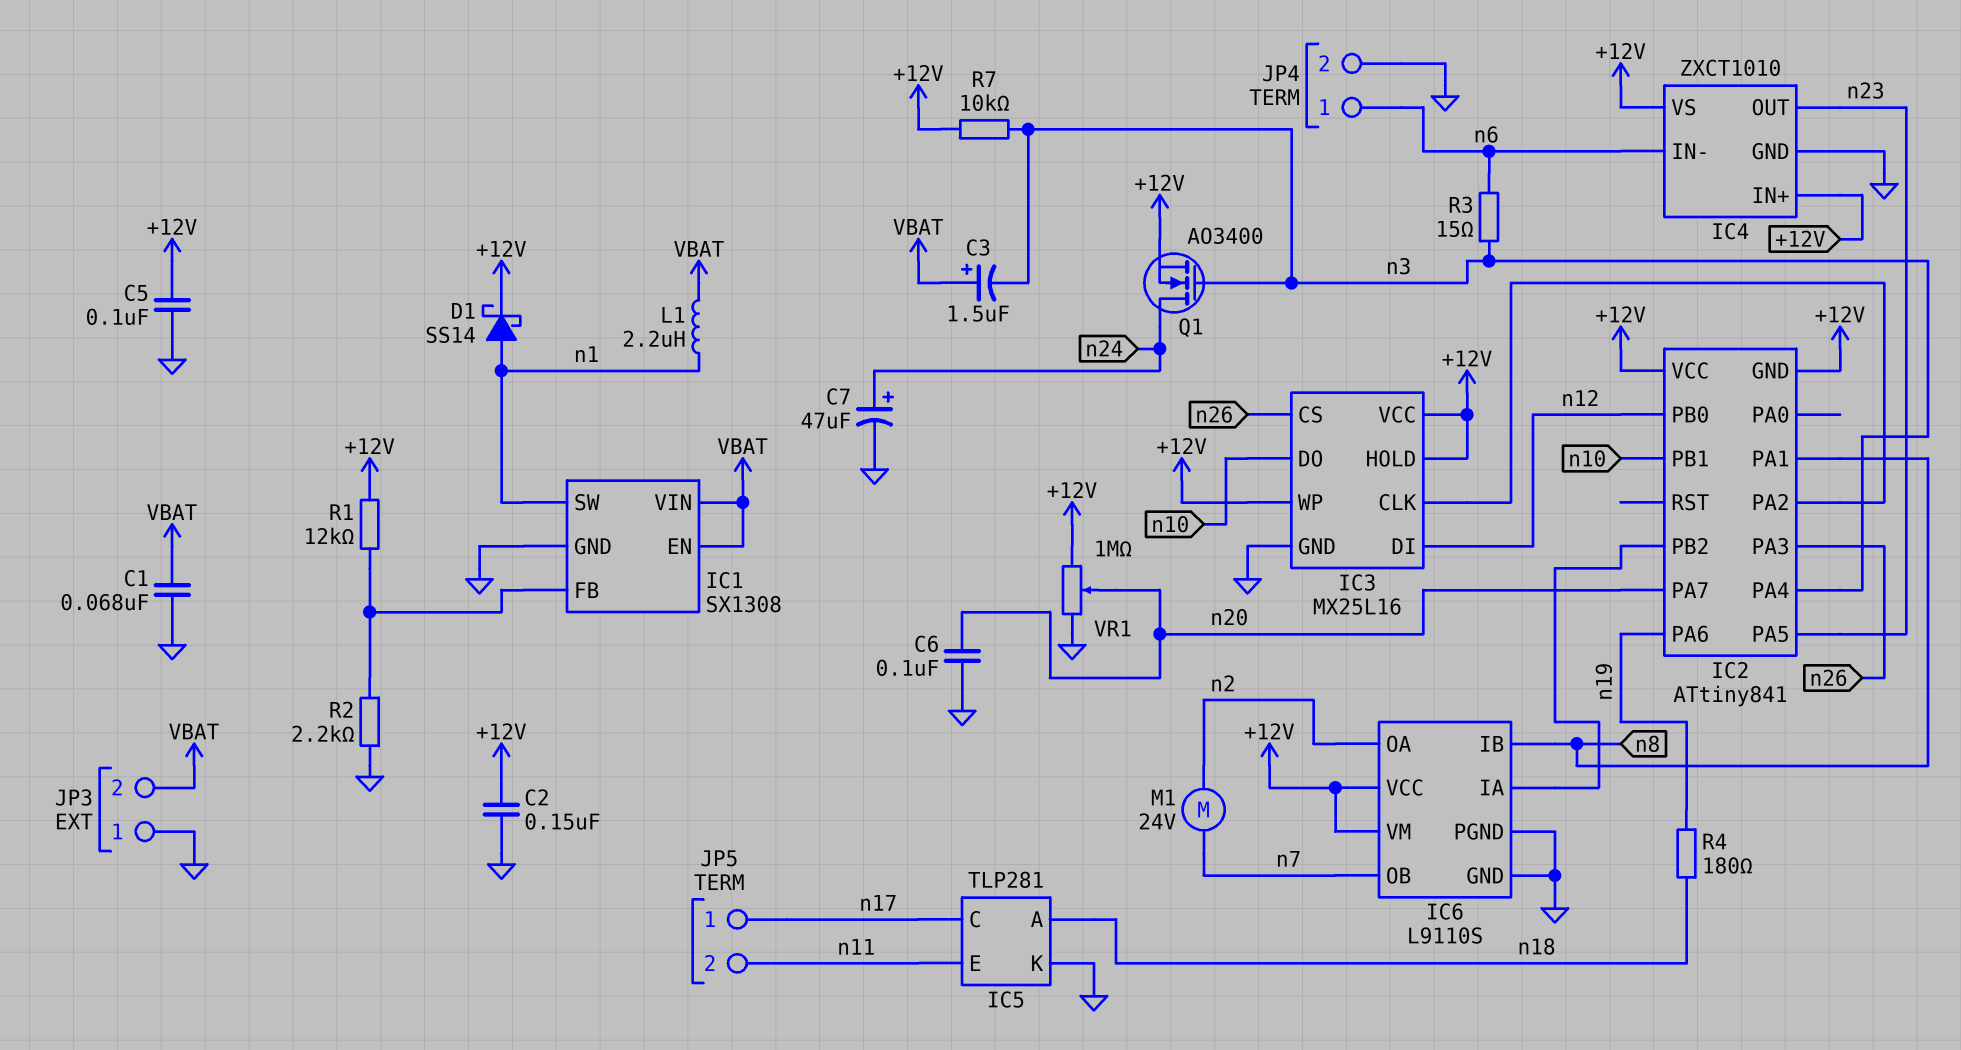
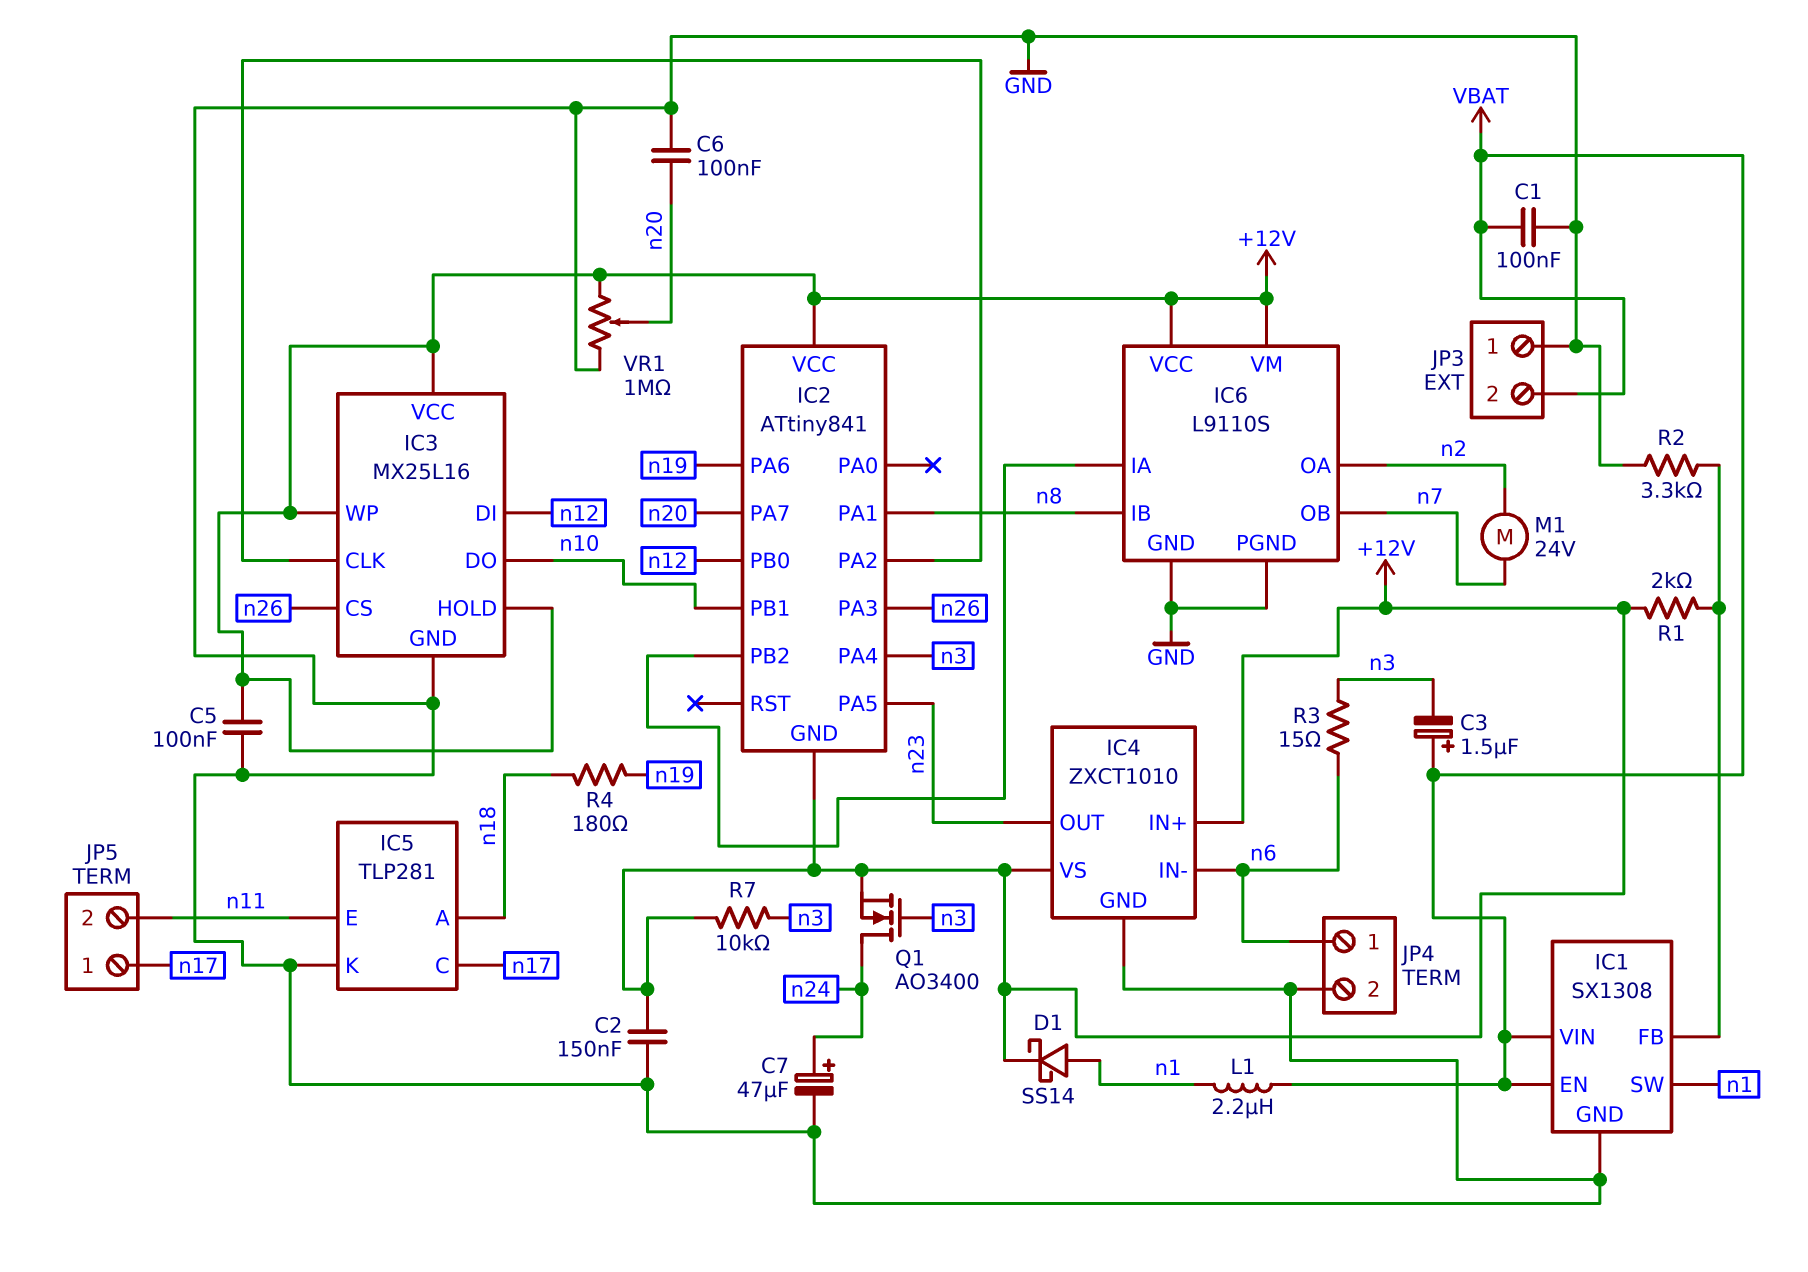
C1: 68nF (GND, VBAT) -> 100nF (GND, VBAT)
R1: 12k (+12V, IC1/FB) -> 2k (+12V, IC1/FB)
R2: 2.2k (GND, IC1/FB) -> 3.3k (GND, IC1/FB)

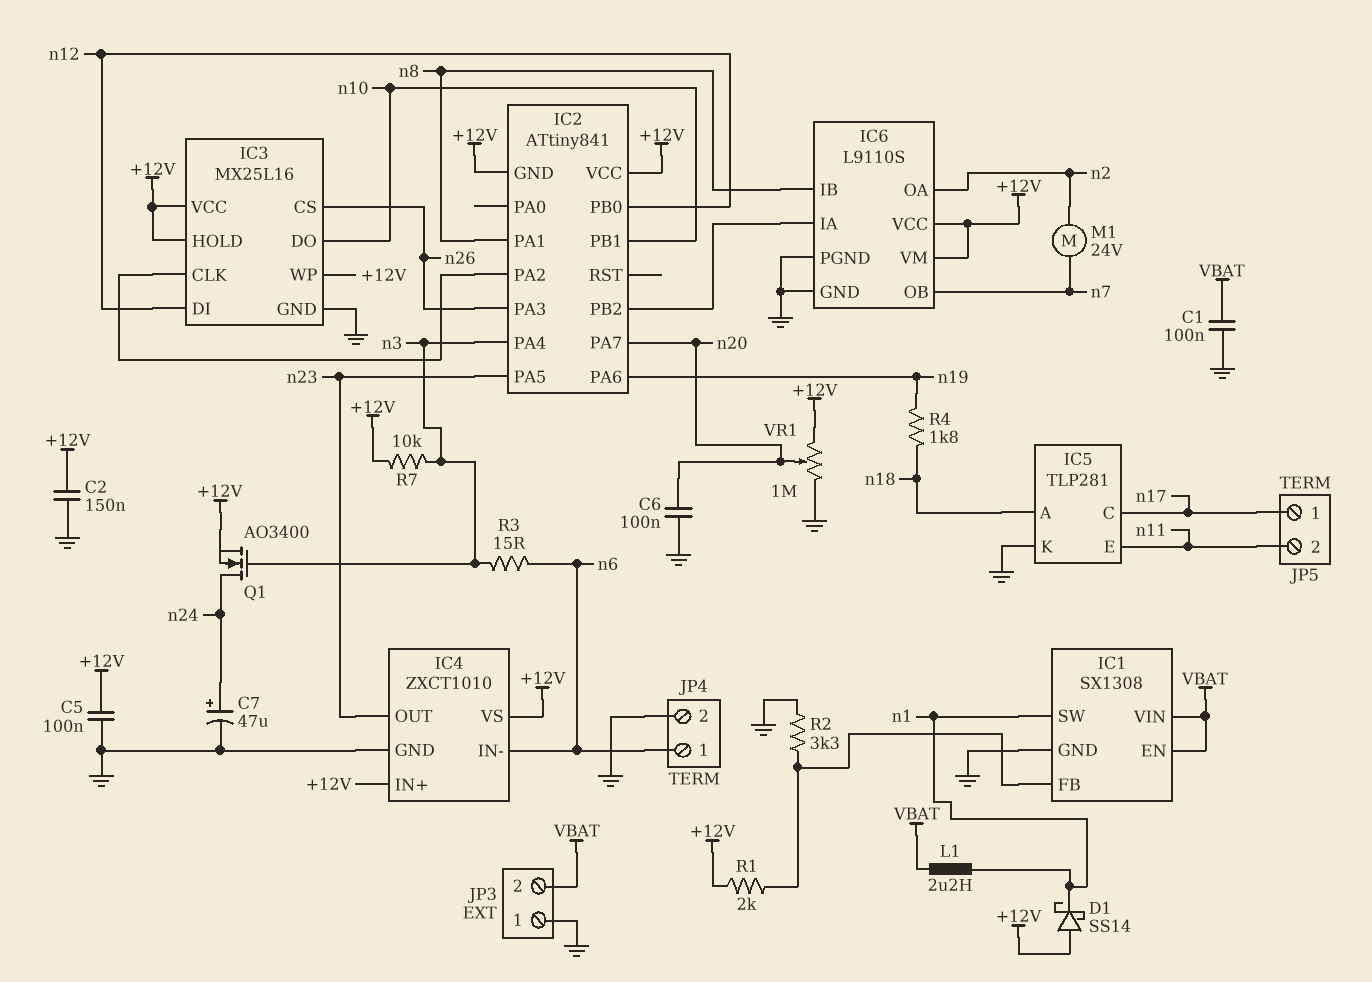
C3: 1.5uF (plus VBAT, minus n3) -> none
D1: schottky SS14 (A n1, K +12V) -> schottky SS14 (A +12V, K n1)
R4: 180 (n18, n19) -> 1.8k (n18, n19)

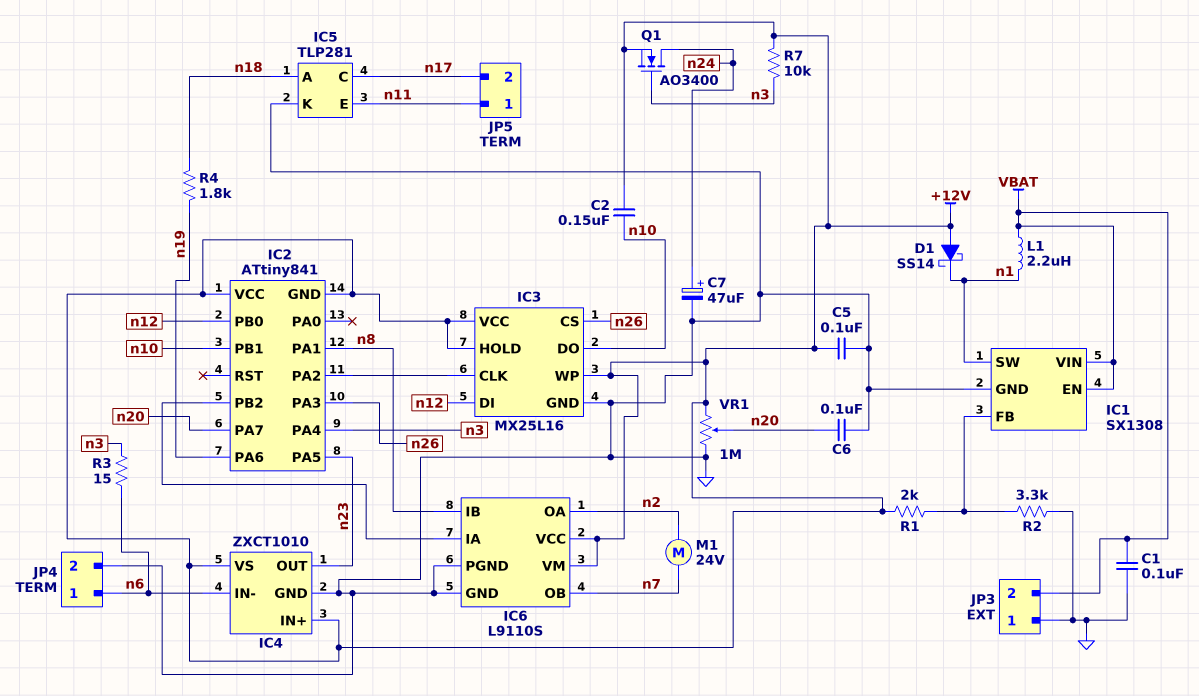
C2: 150nF (+12V, GND) -> 150nF (+12V, n10)
JP5 pin 1: n17 -> n11
JP5 pin 2: n11 -> n17

